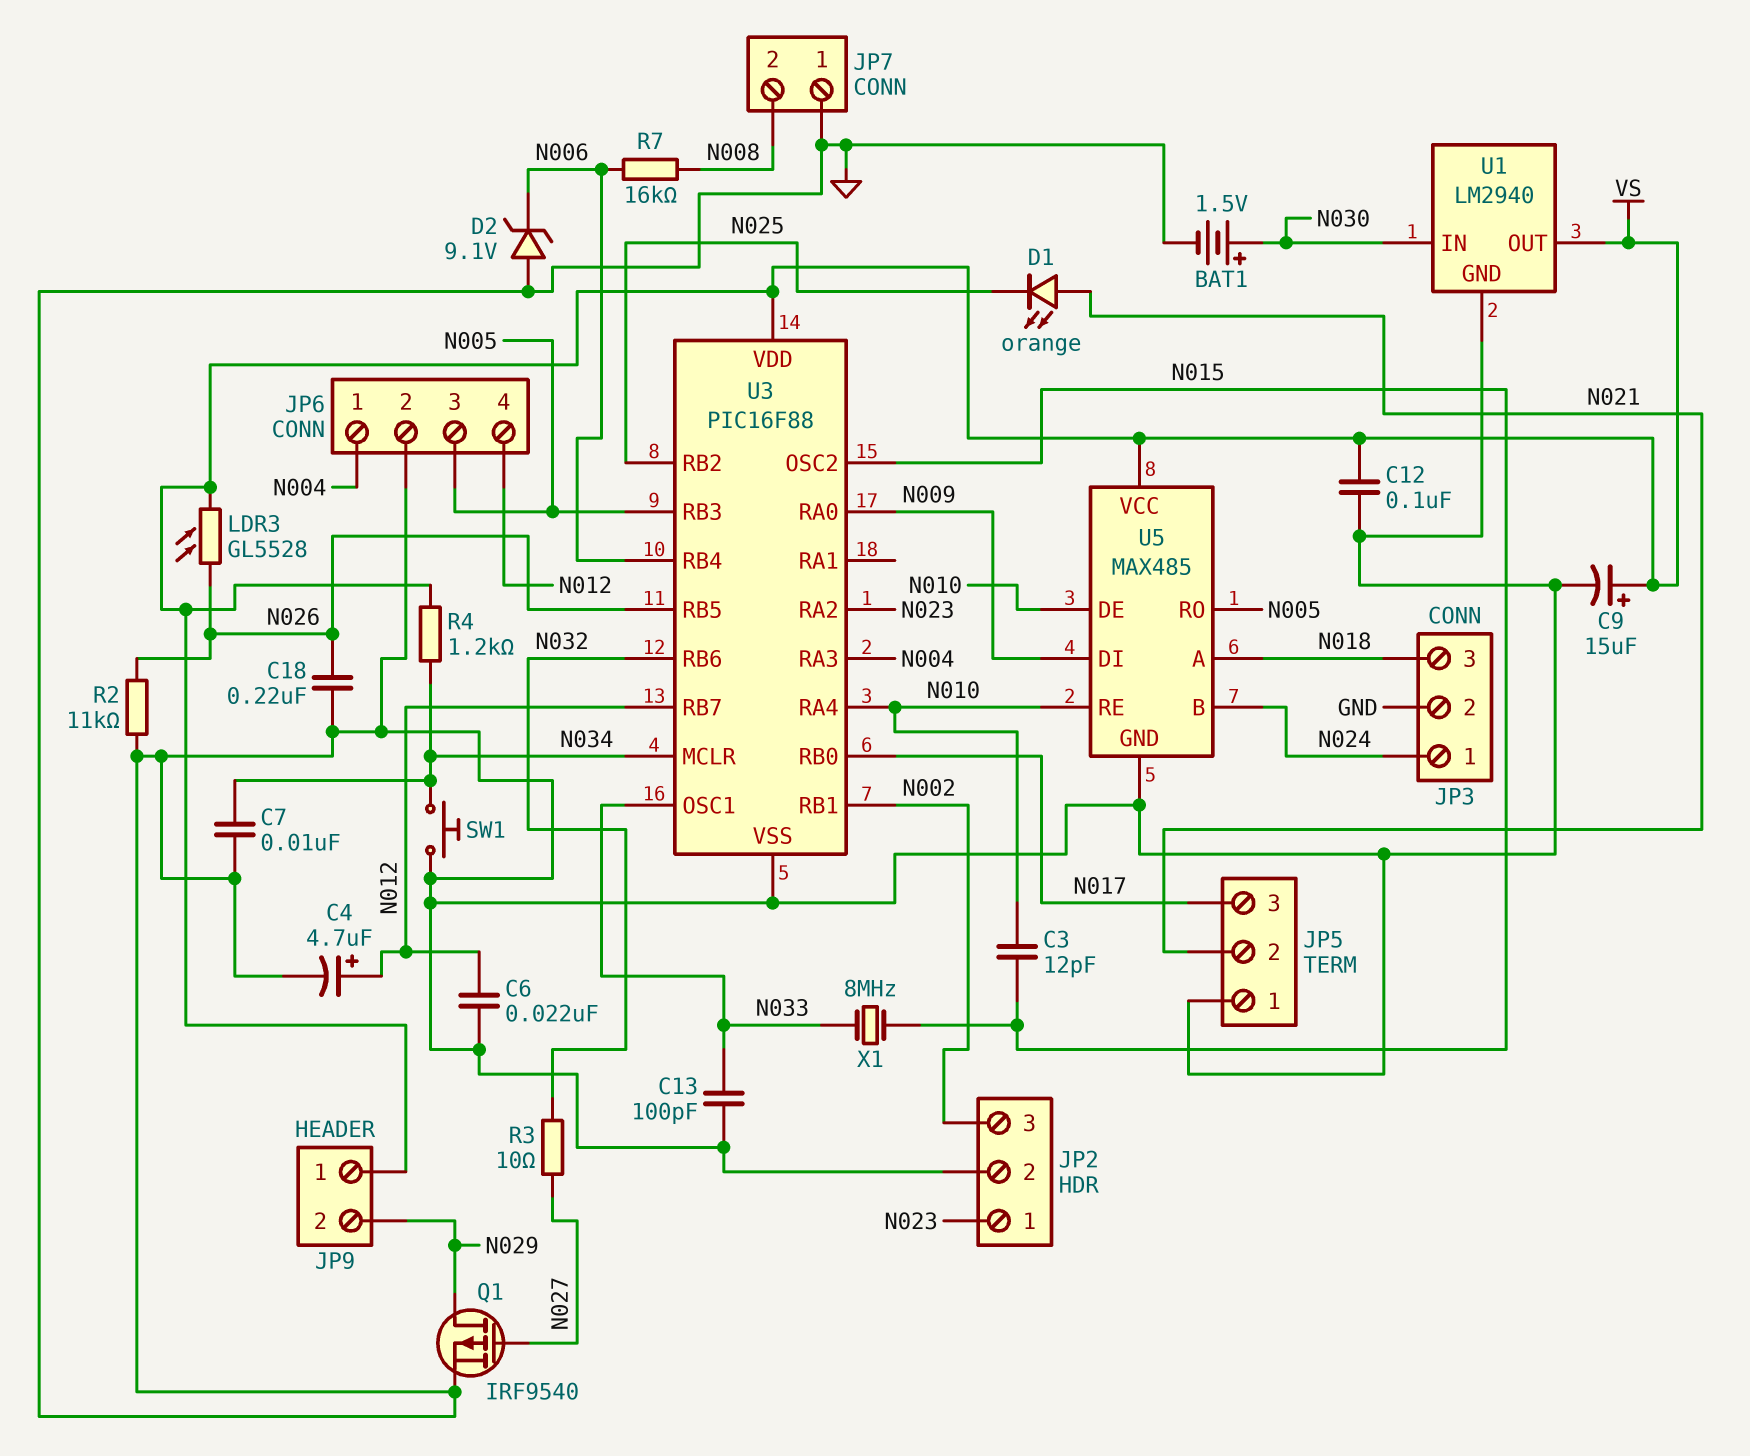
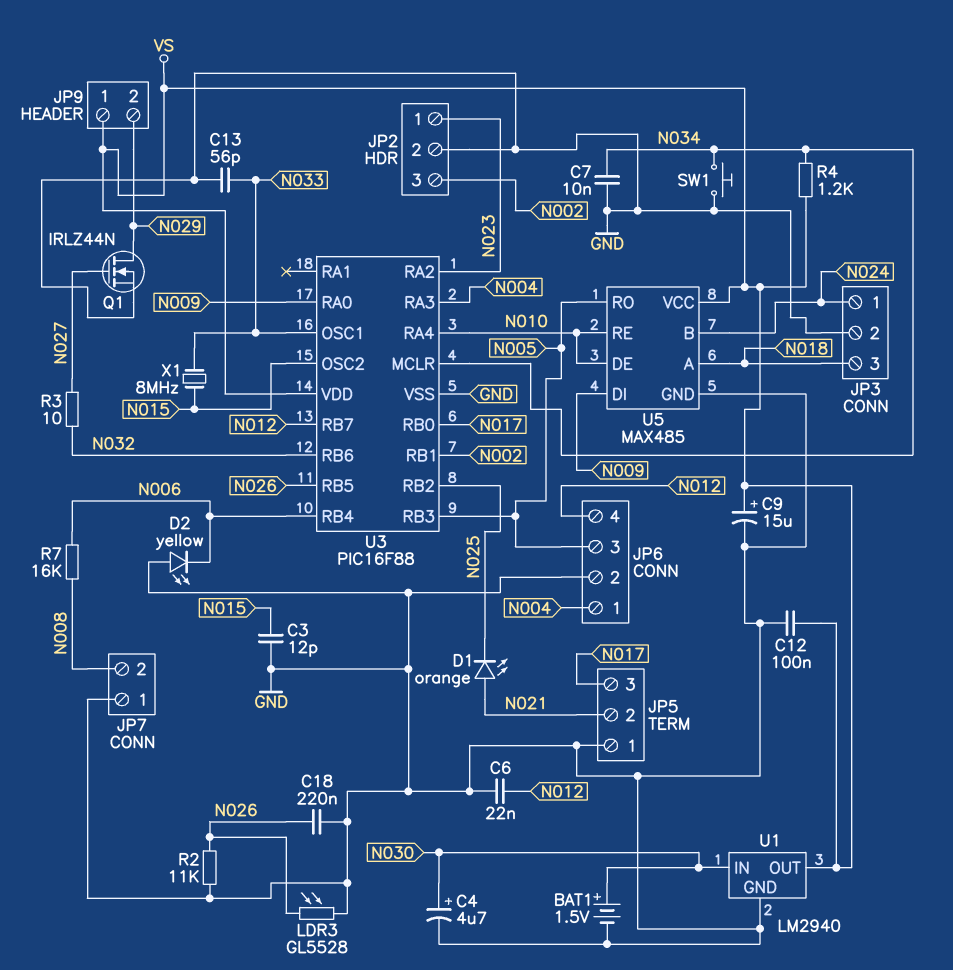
C3: 12pF (N010, N015) -> 12pF (GND, N015)
C4: 4.7uF (plus N012, minus GND) -> 4.7uF (plus N030, minus GND)
C13: 100pF (GND, N033) -> 56pF (GND, N033)
D2: zener 9.1V (A GND, K N006) -> LED yellow (A GND, K N006)
LDR3: GL5528 (N026, VS) -> GL5528 (GND, N026)
Q1: PMOS IRF9540 (G N027, D N029, S GND) -> NMOS IRLZ44N (G N027, D N029, S GND)

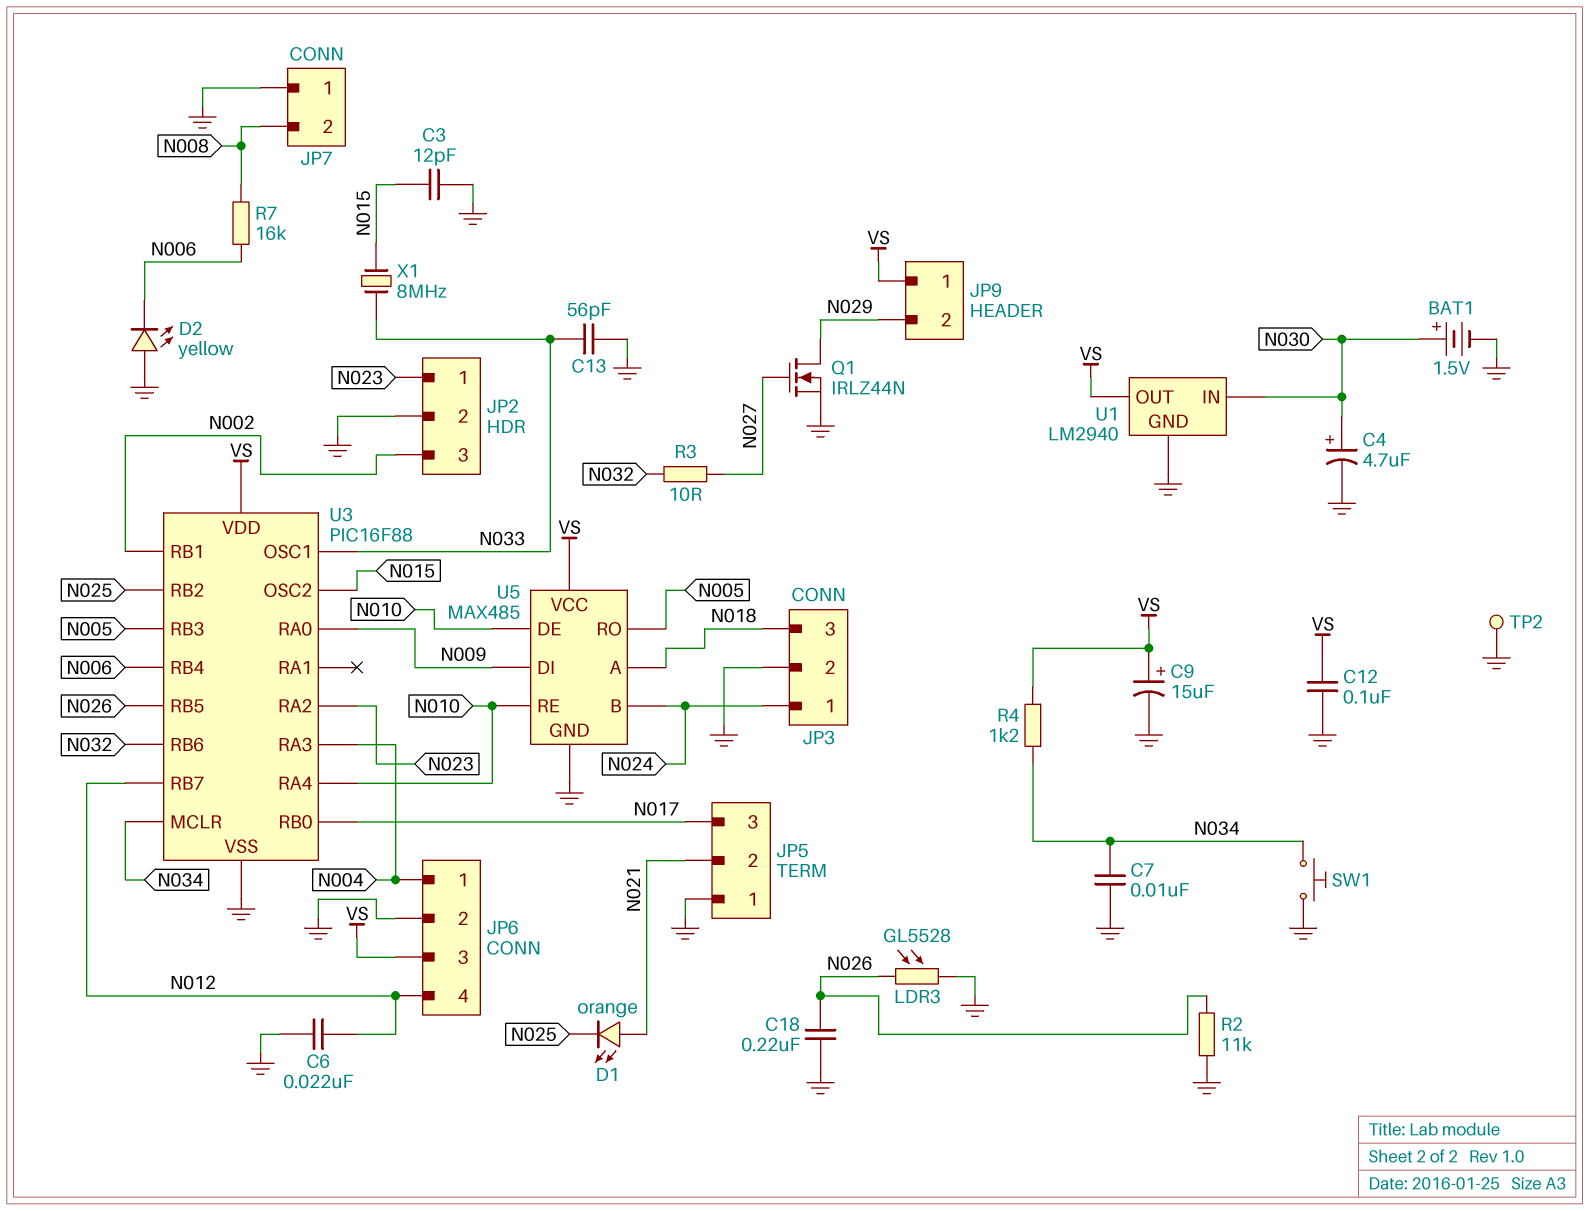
JP6 pin 3: N005 -> VS
TP2: none -> test point (GND)

